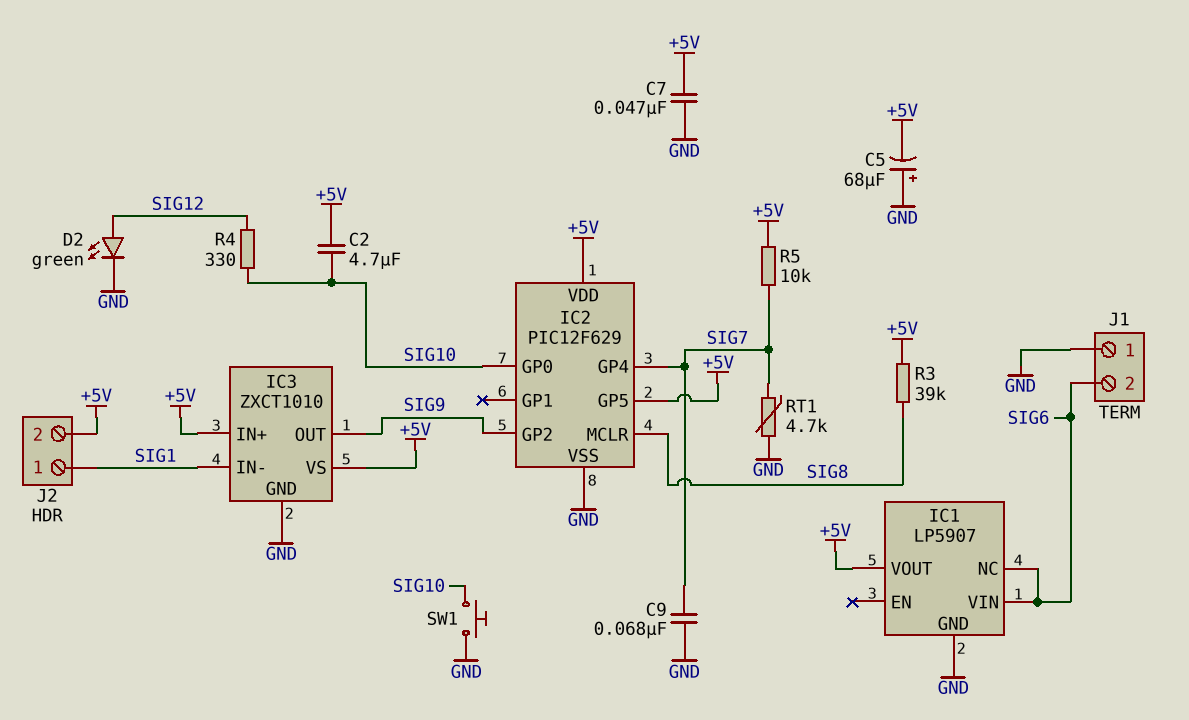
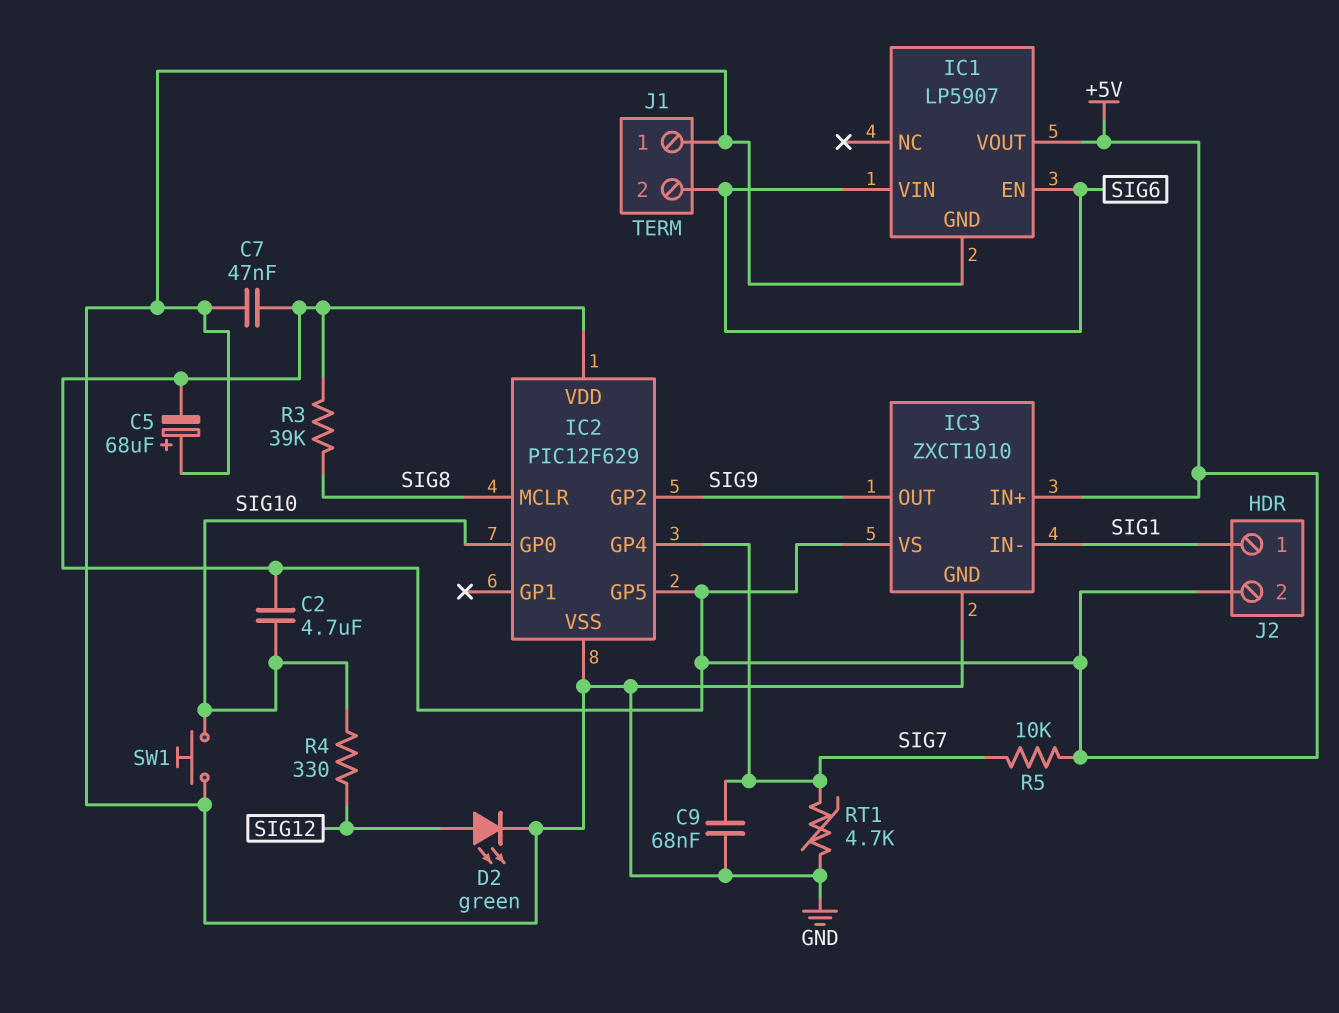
IC1 pin EN: none -> SIG6
IC1 pin NC: SIG6 -> none

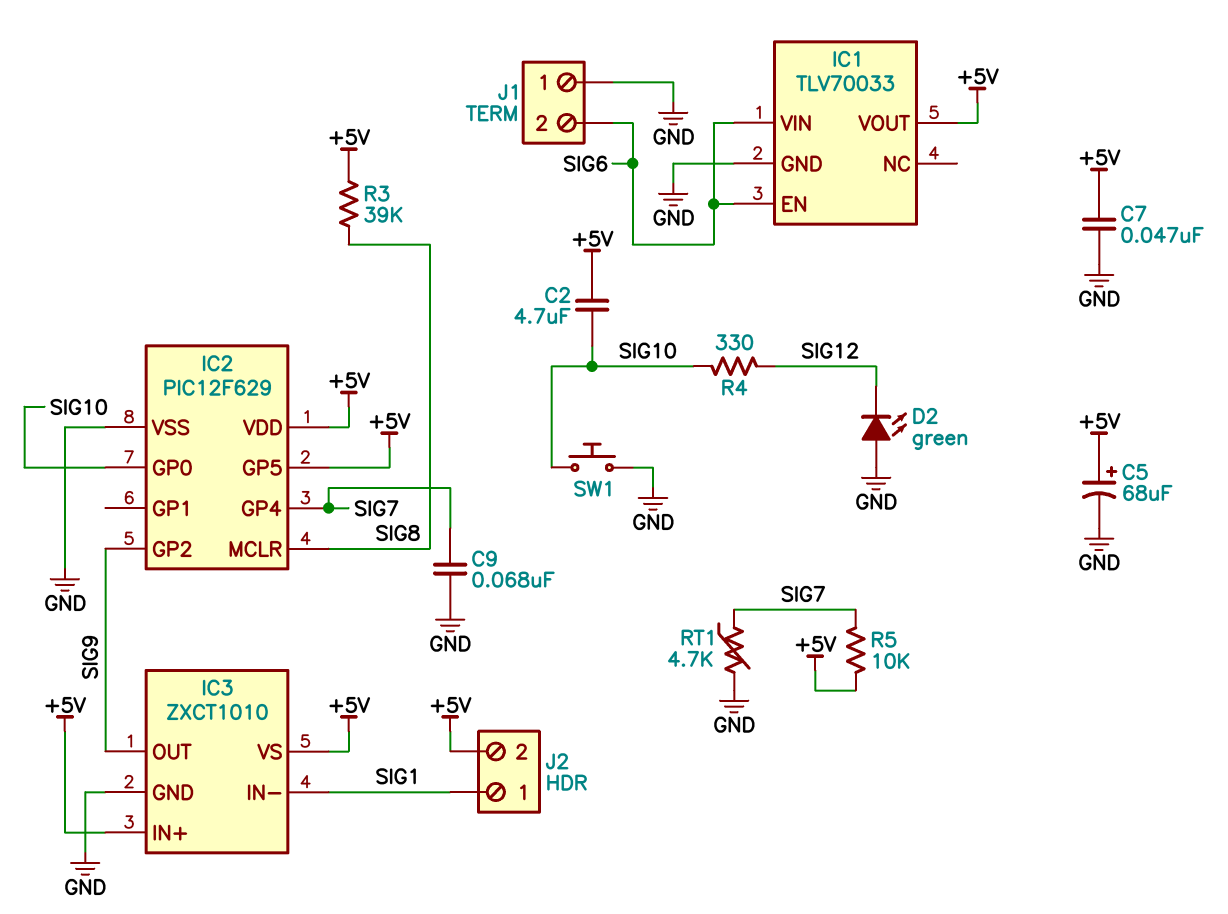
C5: 68uF (plus GND, minus +5V) -> 68uF (plus +5V, minus GND)
D2: LED green (A SIG12, K GND) -> LED green (A GND, K SIG12)
IC1: LP5907 -> TLV70033

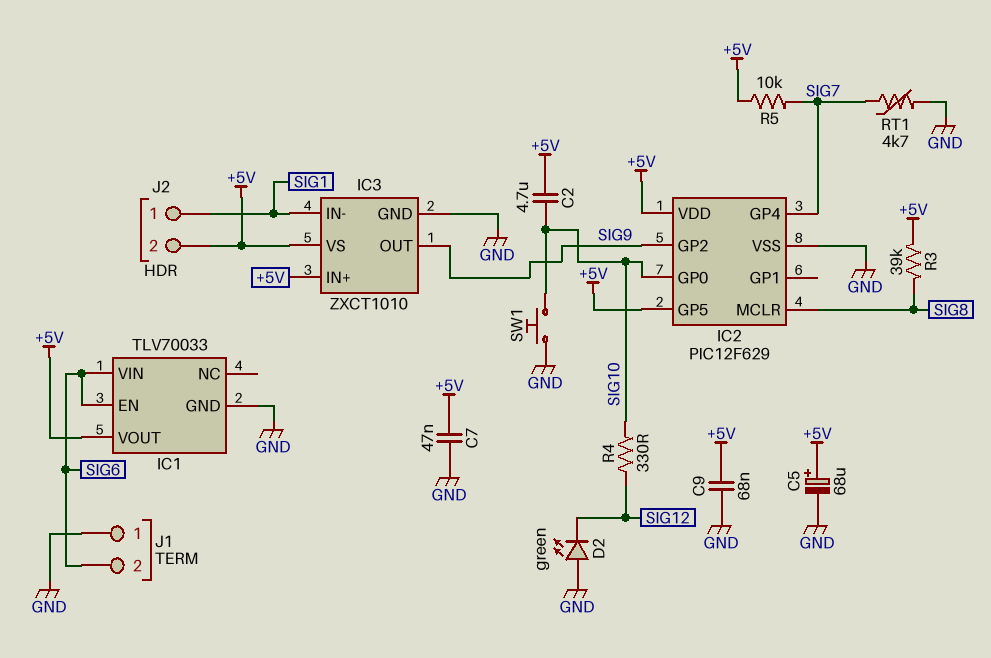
C9: 68nF (GND, SIG7) -> 68nF (+5V, GND)

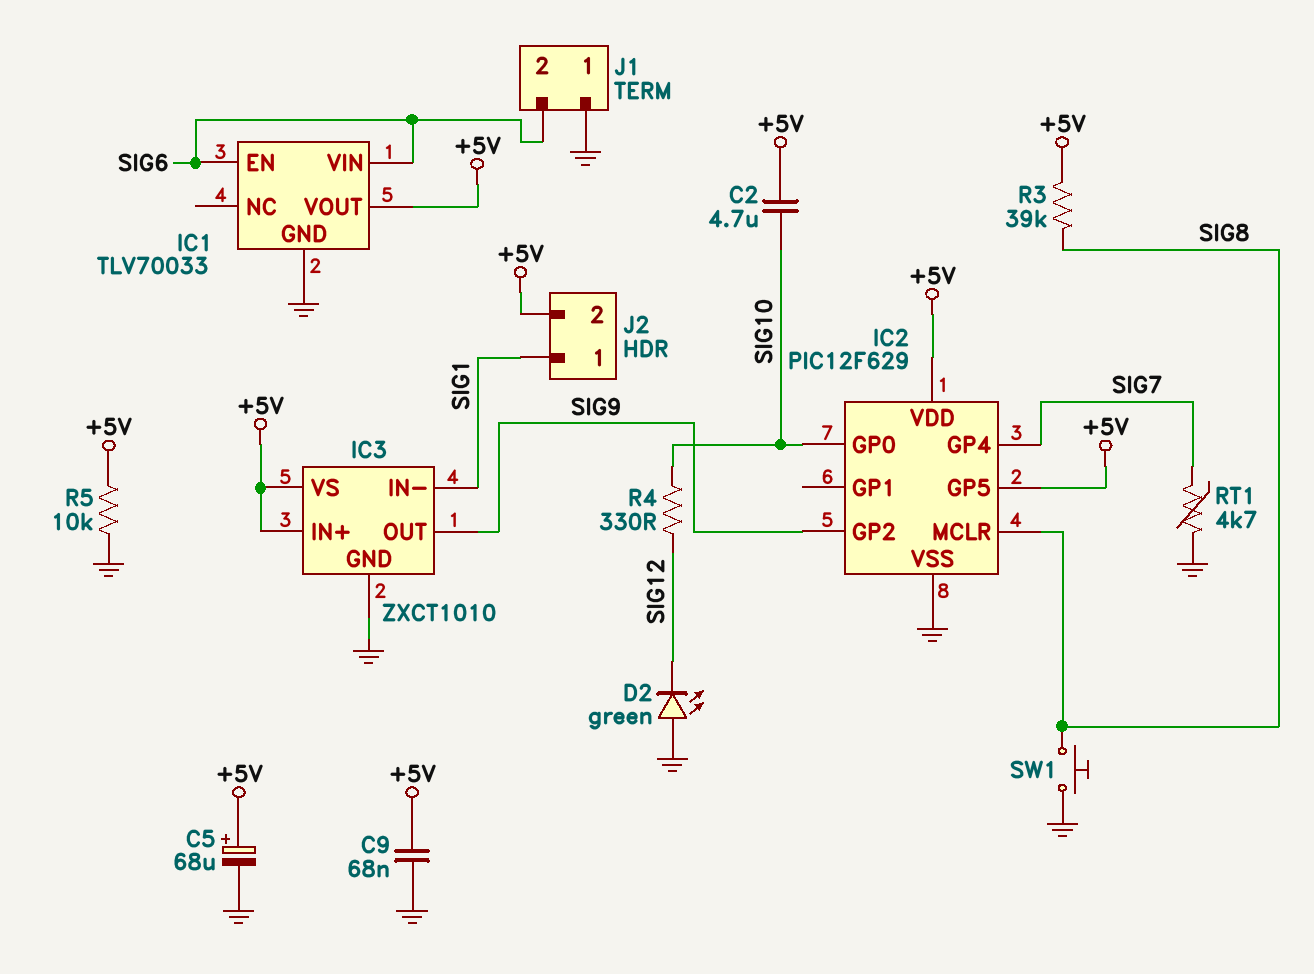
C7: 47nF (+5V, GND) -> none
R5: 10k (+5V, SIG7) -> 10k (+5V, GND)
SW1: button (GND, SIG10) -> button (GND, SIG8)

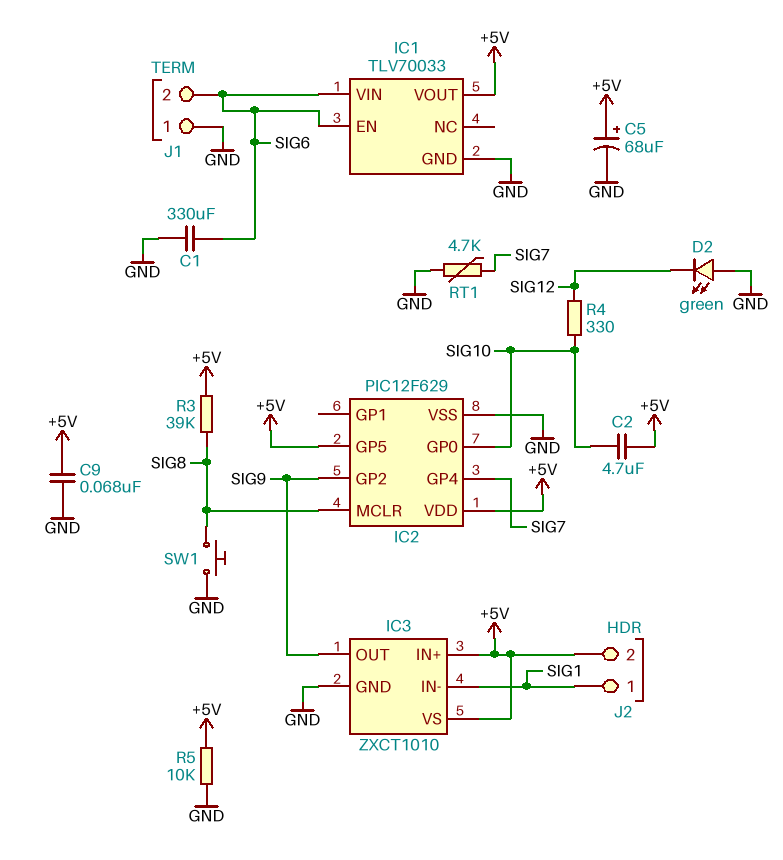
C1: none -> 330uF (GND, SIG6)

